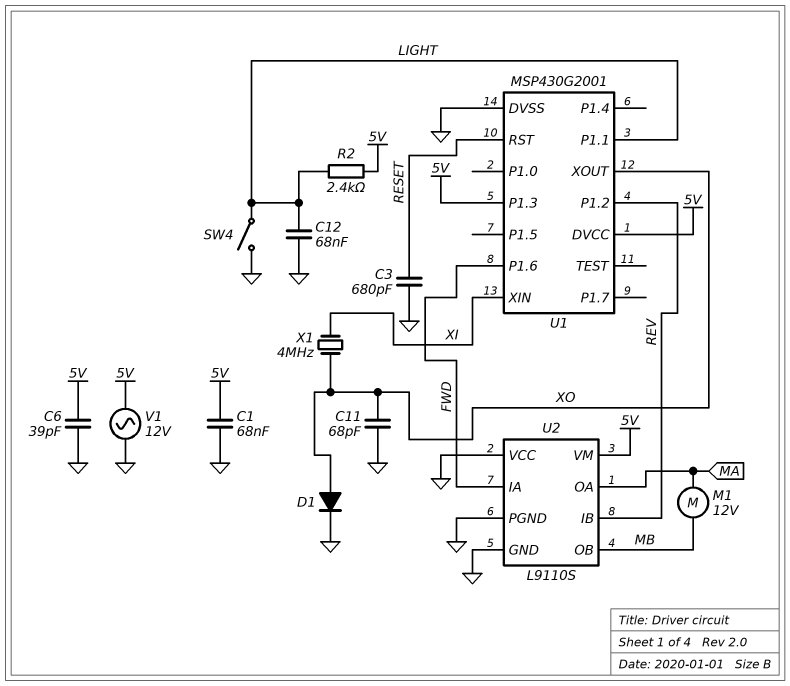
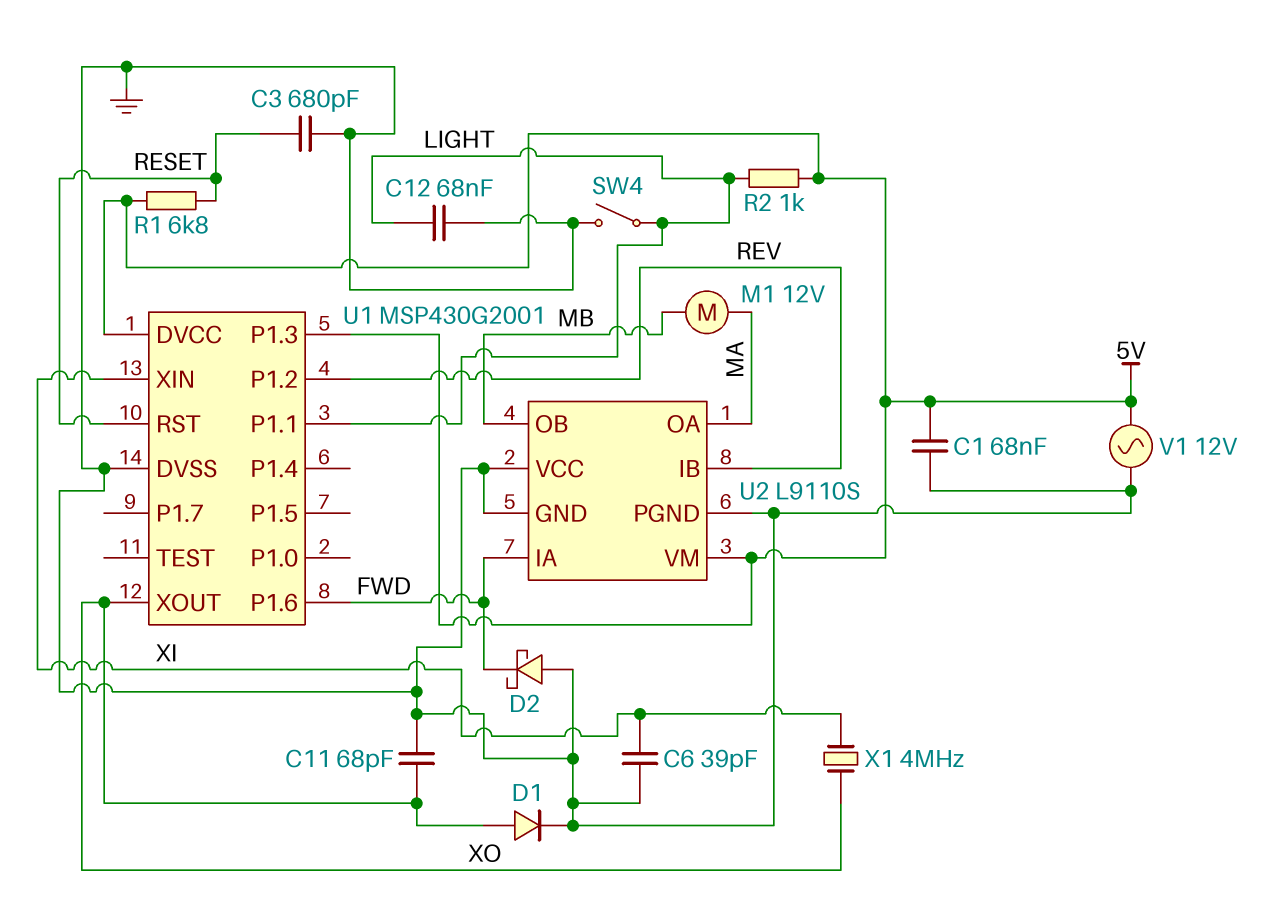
C6: 39pF (5V, GND) -> 39pF (GND, XI)
D2: none -> schottky (A GND, K FWD)
R1: none -> 6.8k (5V, RESET)
R2: 2.4k (5V, LIGHT) -> 1k (5V, LIGHT)

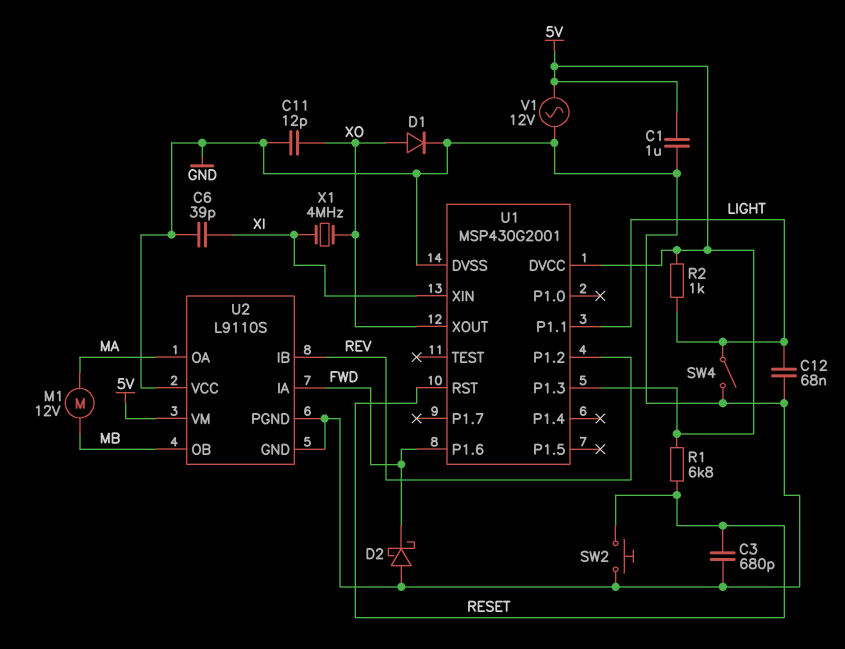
C1: 68nF (5V, GND) -> 1uF (5V, GND)
C11: 68pF (GND, XO) -> 12pF (GND, XO)
SW2: none -> button (GND, RESET)

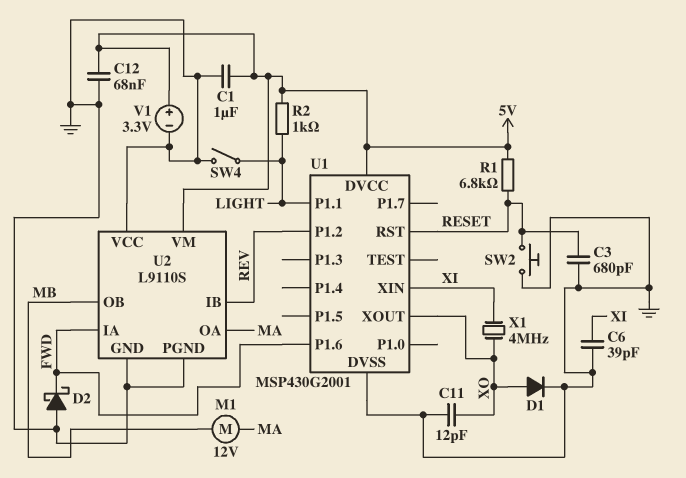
C12: 68nF (GND, LIGHT) -> 68nF (5V, GND)
U1 pin P1.3: 5V -> none
V1: AC 12V (5V, GND) -> 3.3V (plus 5V, minus GND)

